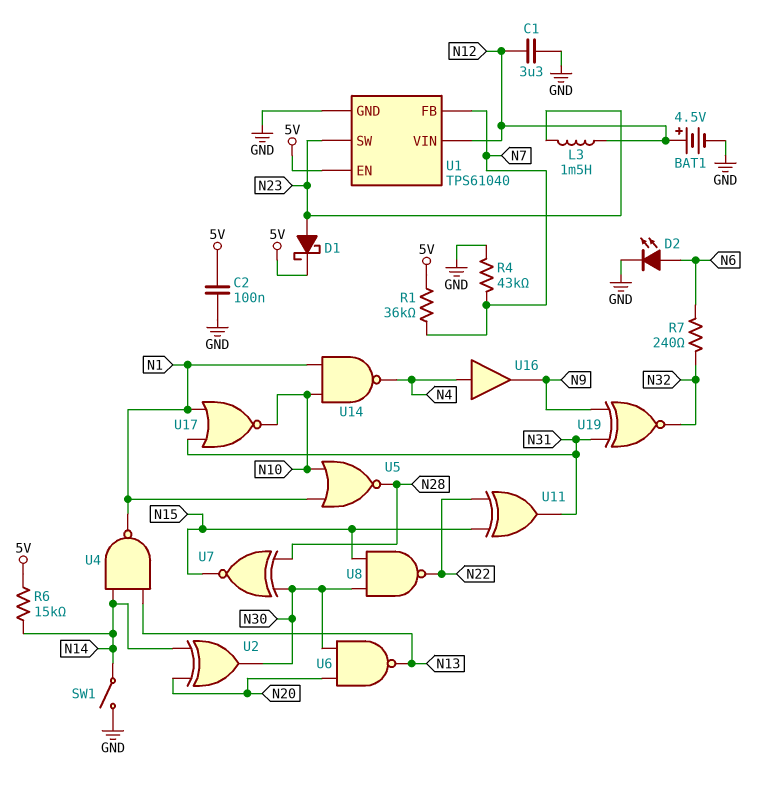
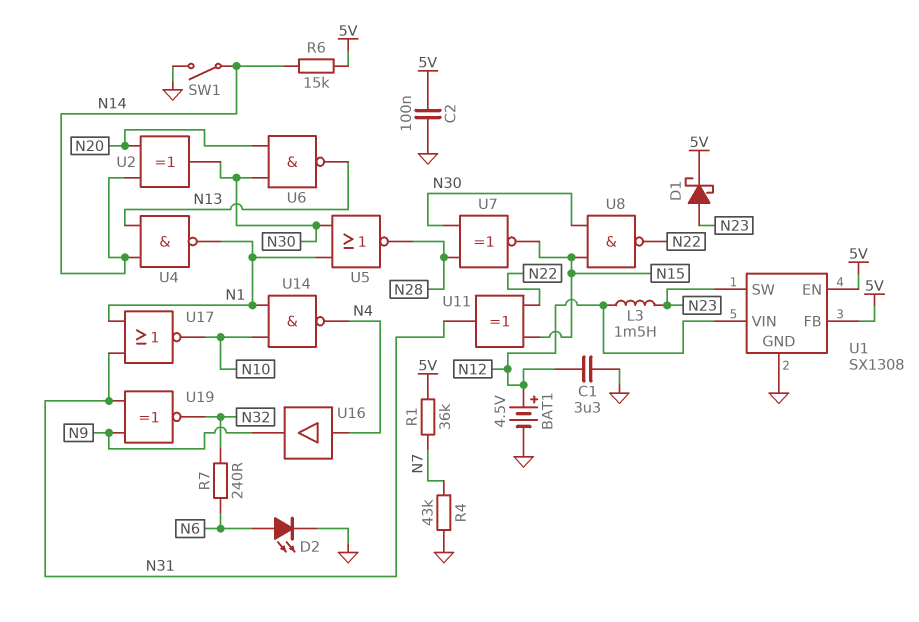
U1: TPS61040 -> SX1308
U1 pin FB: N7 -> 5V
U5: NOR (in N1, in N10, out N28) -> NOR (in N1, in N30, out N28)

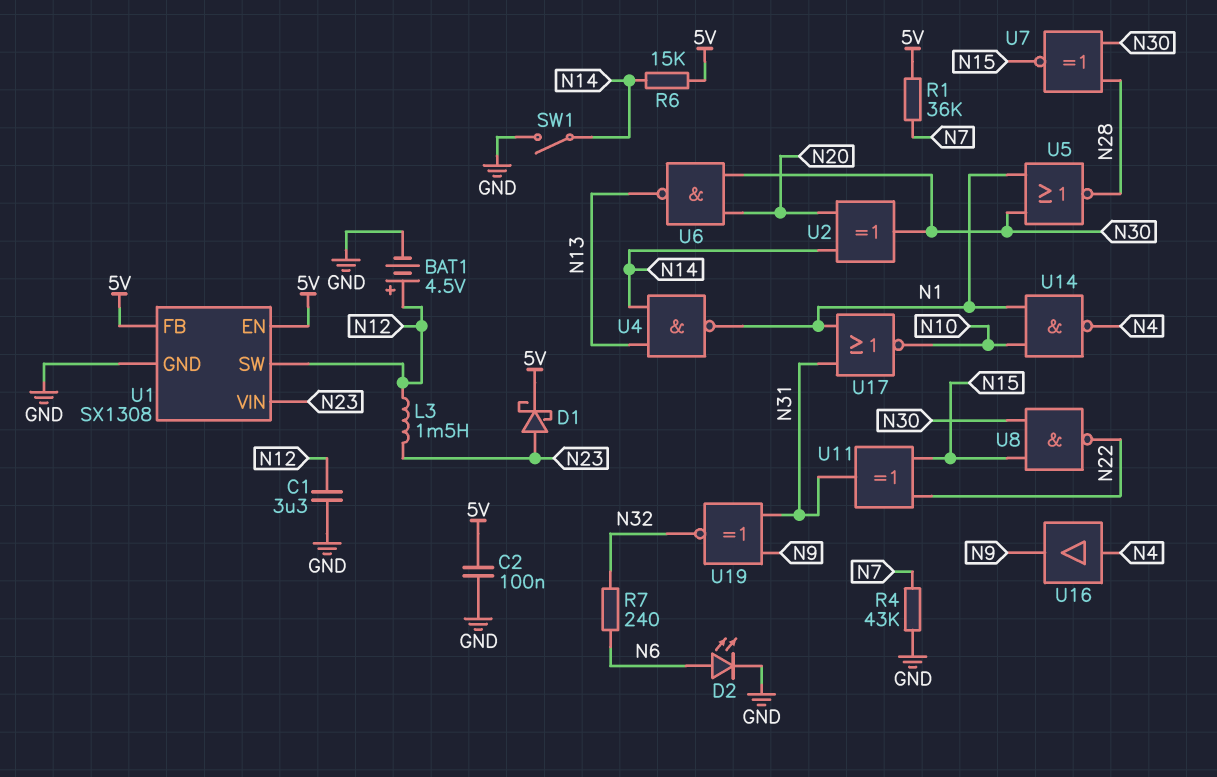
U1 pin SW: N23 -> N12
U1 pin VIN: N12 -> N23

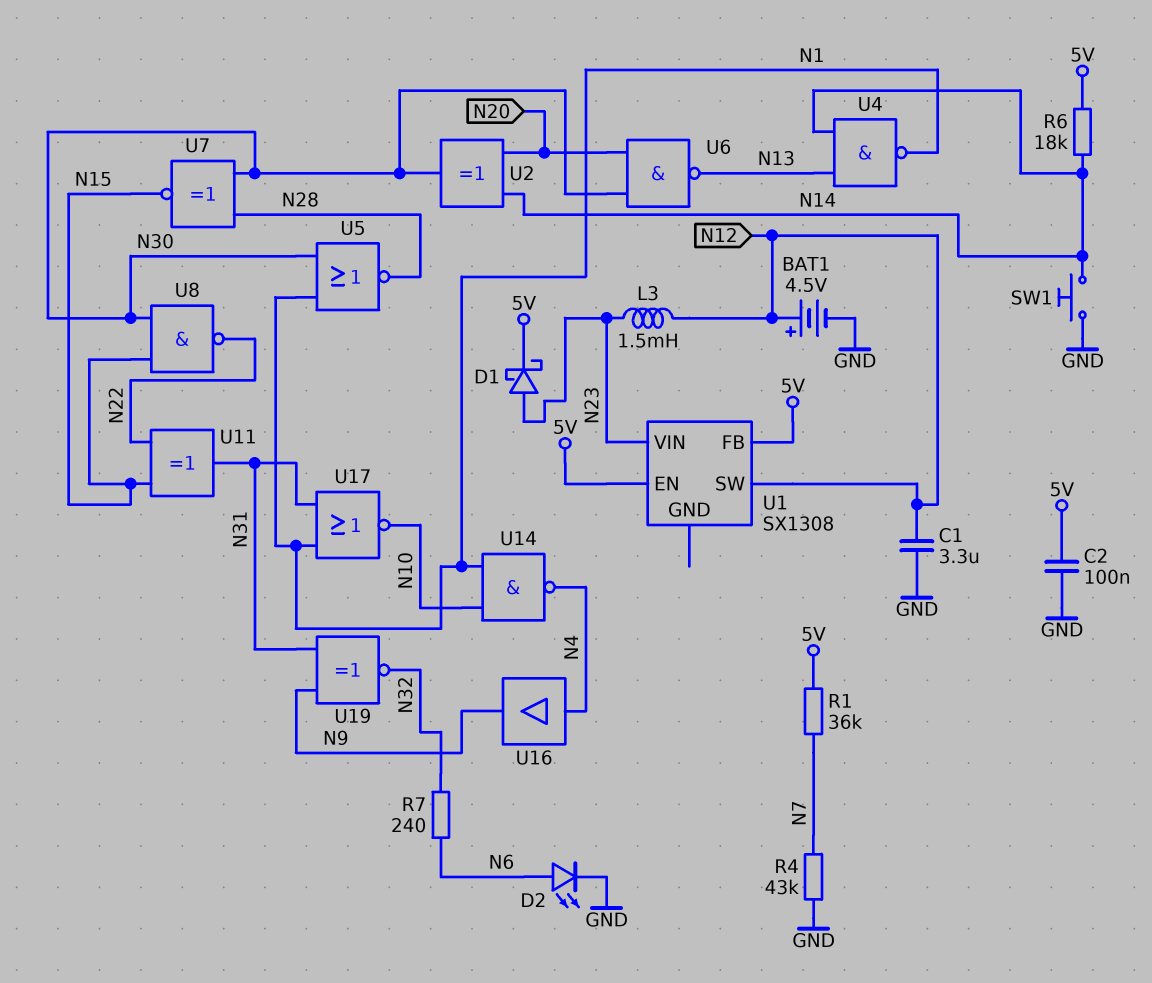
R6: 15k (5V, N14) -> 18k (5V, N14)
SW1: switch (GND, N14) -> button (GND, N14)
U1 pin GND: GND -> none

